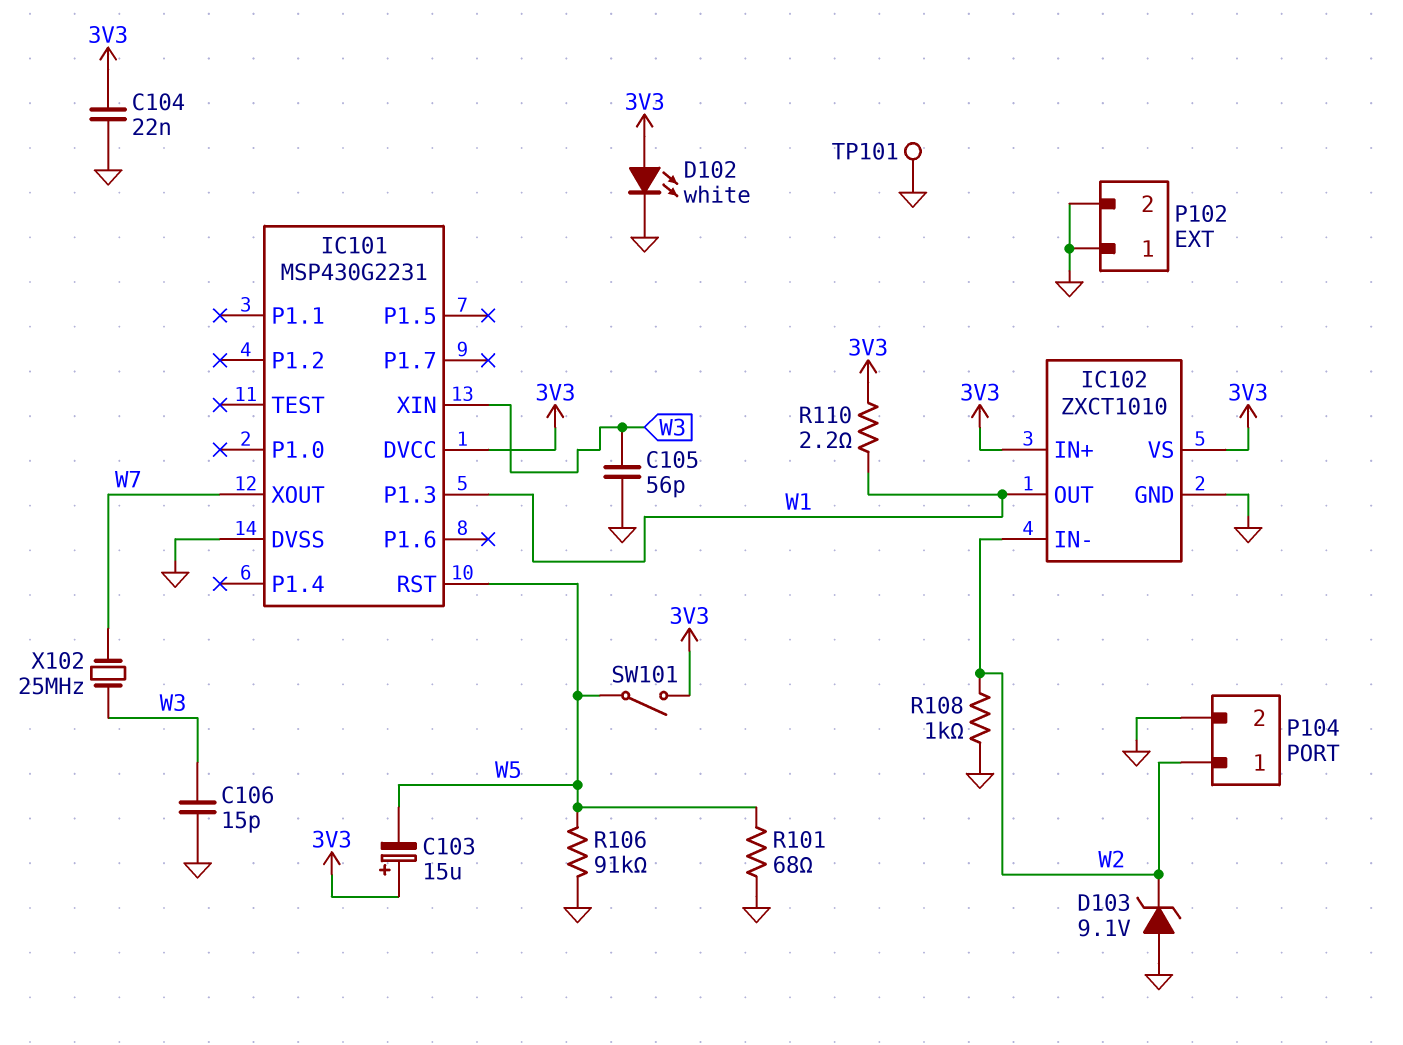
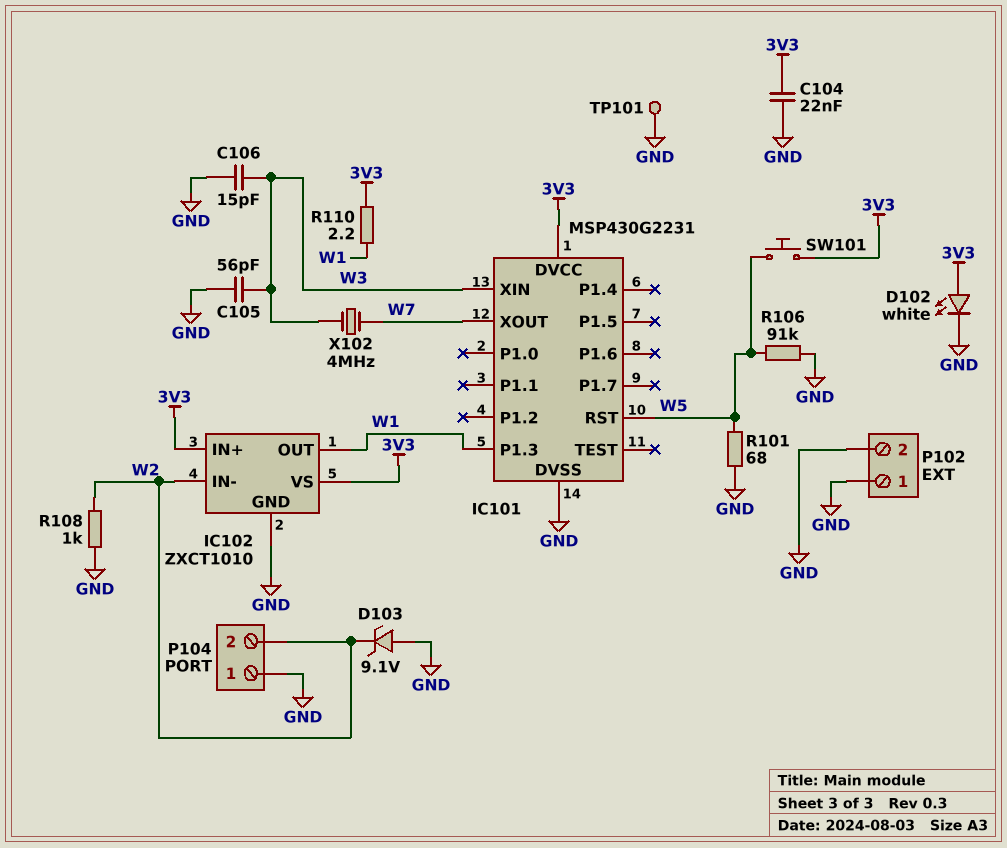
C103: 15uF (plus 3V3, minus W5) -> none
P104 pin 1: W2 -> GND
P104 pin 2: GND -> W2
SW101: switch (3V3, W5) -> button (3V3, W5)
X102: 25MHz (W3, W7) -> 4MHz (W3, W7)

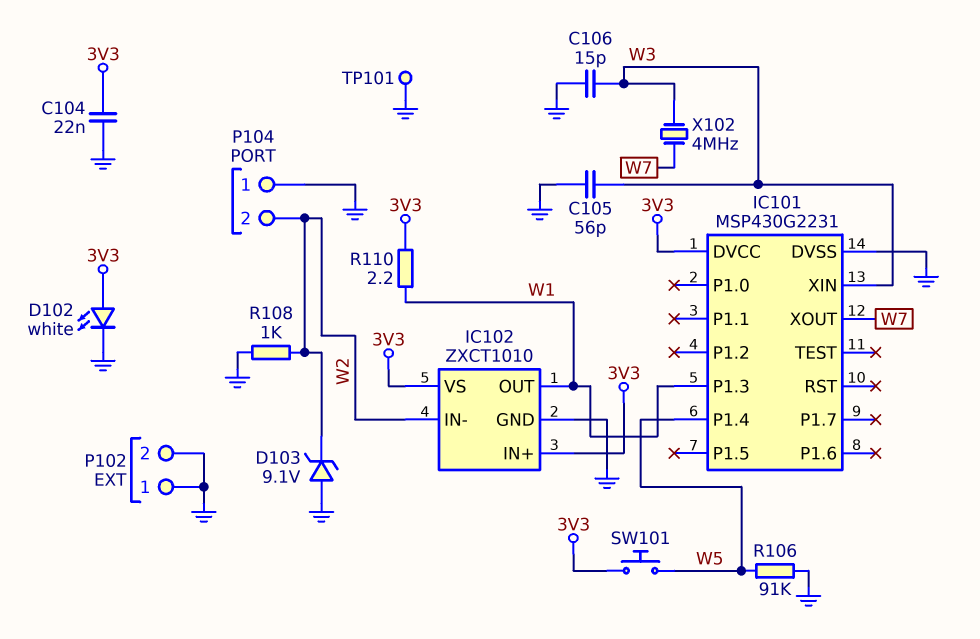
IC101 pin P1.4: none -> W5
IC101 pin RST: W5 -> none
R101: 68 (GND, W5) -> none

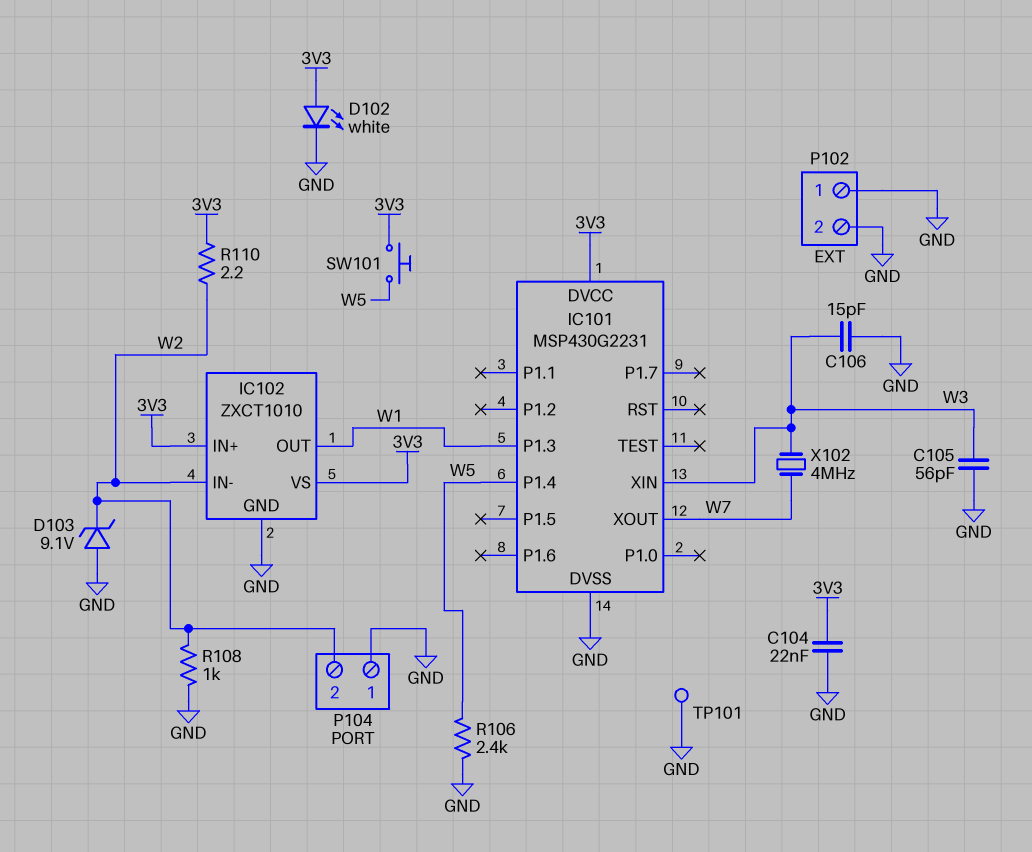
R106: 91k (GND, W5) -> 2.4k (GND, W5)
R110: 2.2 (3V3, W1) -> 2.2 (3V3, W2)

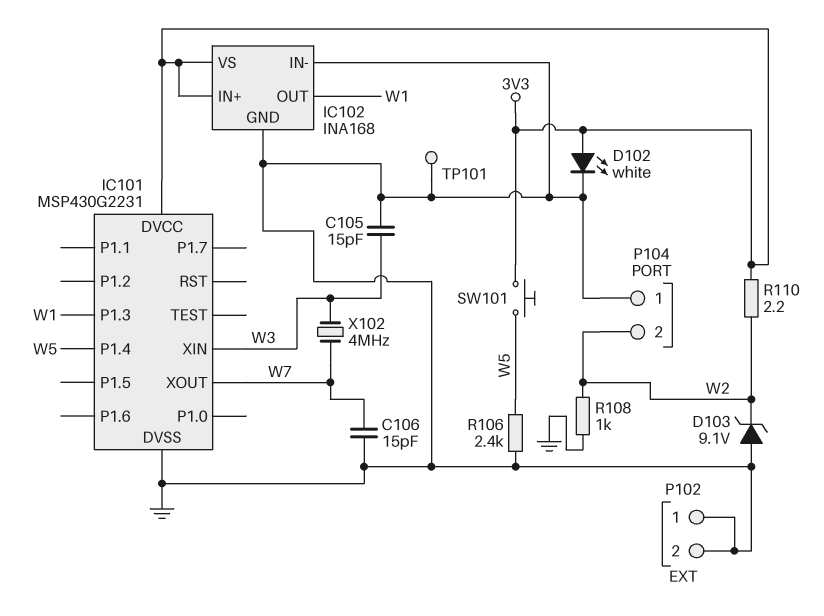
C104: 22nF (3V3, GND) -> none
C105: 56pF (GND, W3) -> 15pF (GND, W3)
C106: 15pF (GND, W3) -> 15pF (GND, W7)
IC102: ZXCT1010 -> INA168
IC102 pin IN-: W2 -> GND

